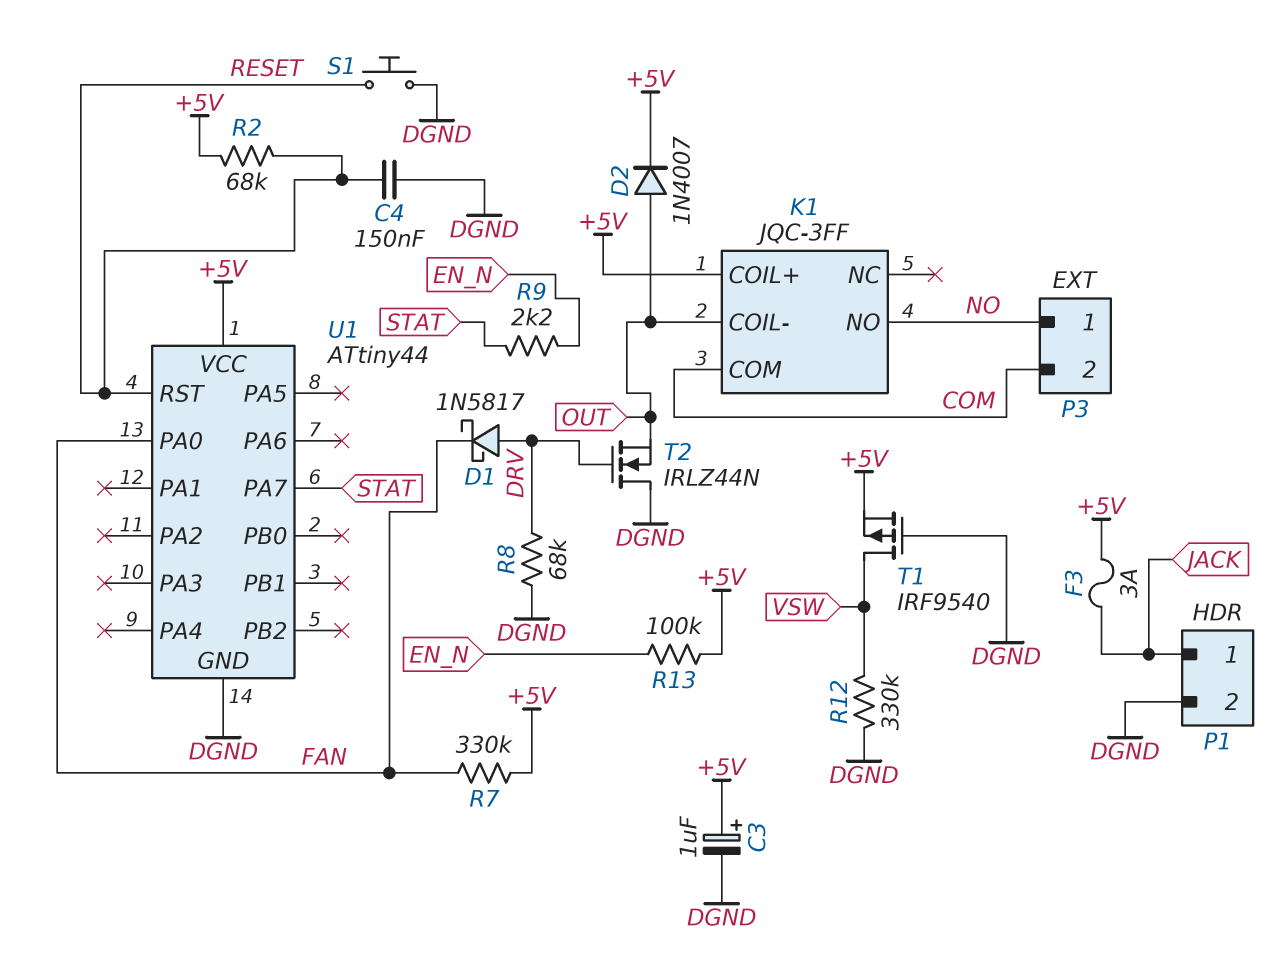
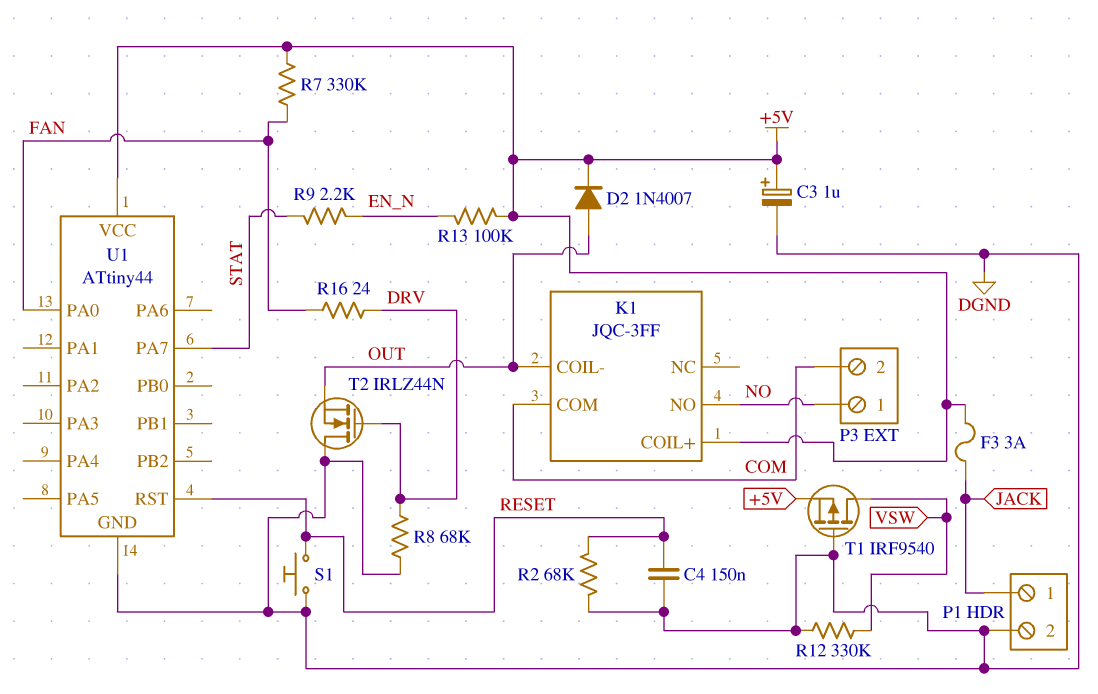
D1: schottky 1N5817 (A DRV, K FAN) -> none
R2: 68k (+5V, RESET) -> 68k (DGND, RESET)
R16: none -> 24 (DRV, FAN)

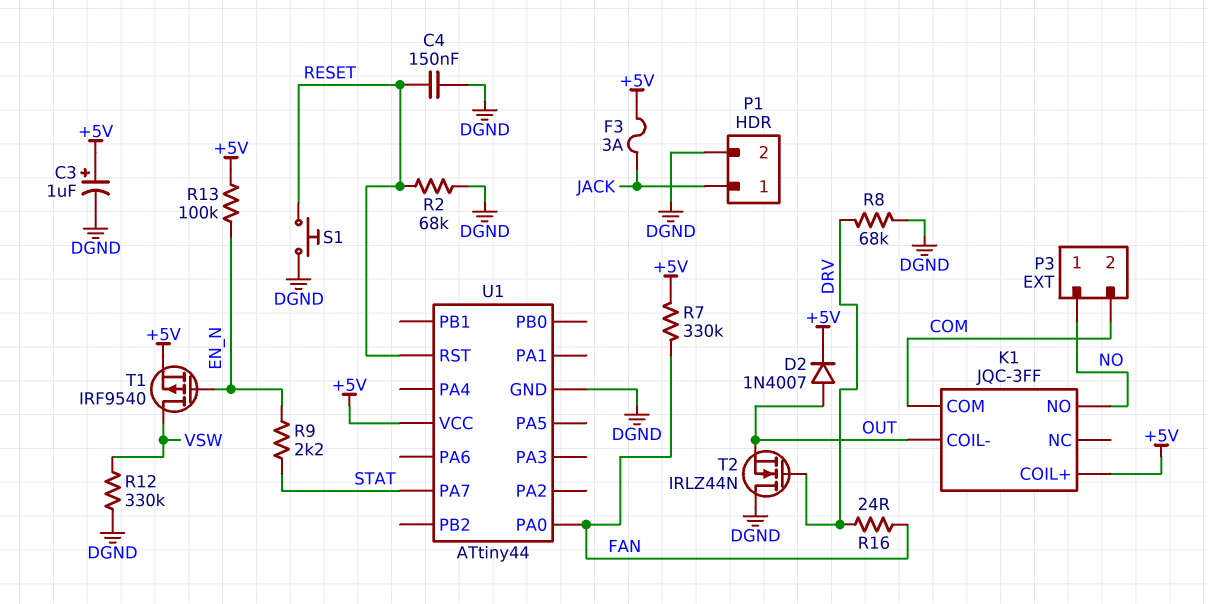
T1: PMOS IRF9540 (G DGND, D VSW, S +5V) -> PMOS IRF9540 (G EN_N, D VSW, S +5V)

